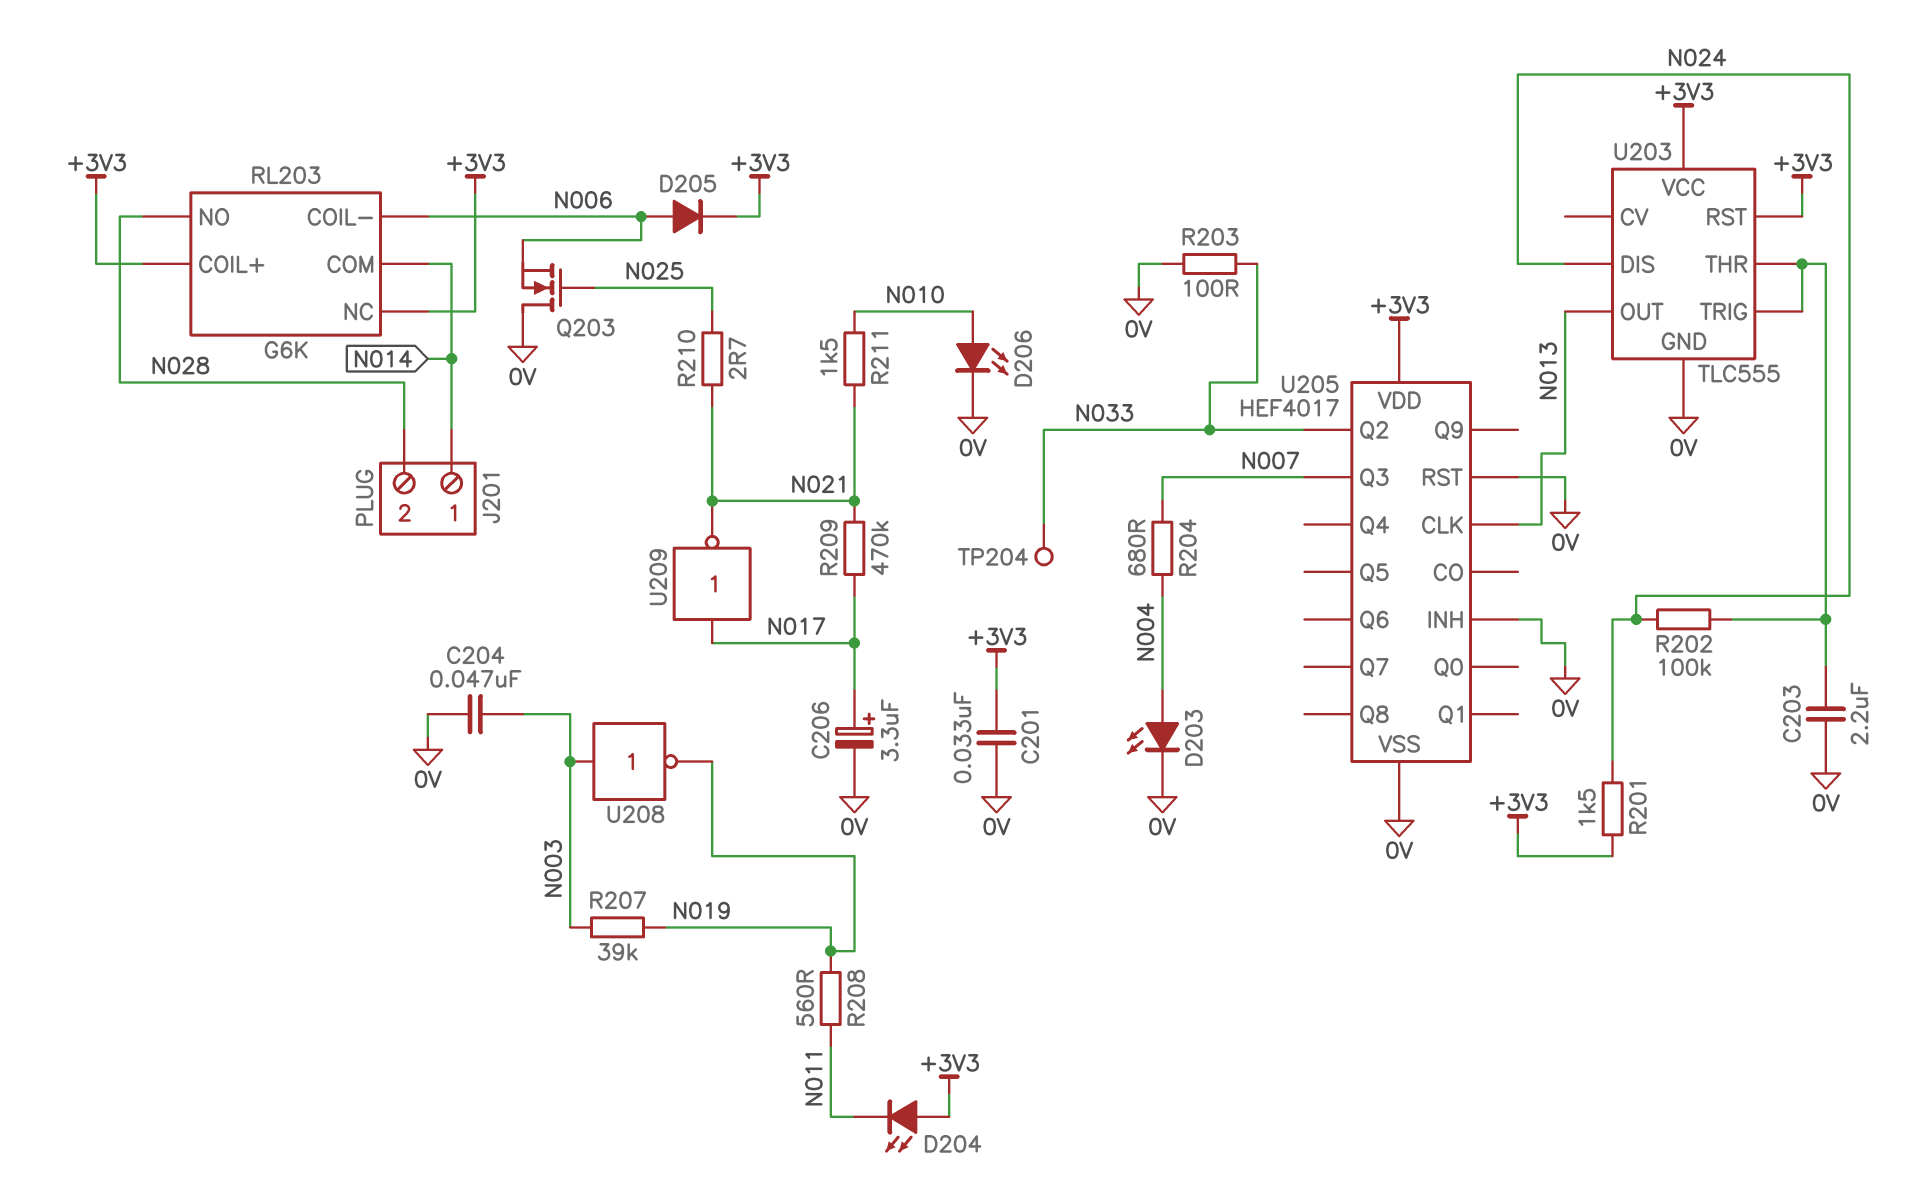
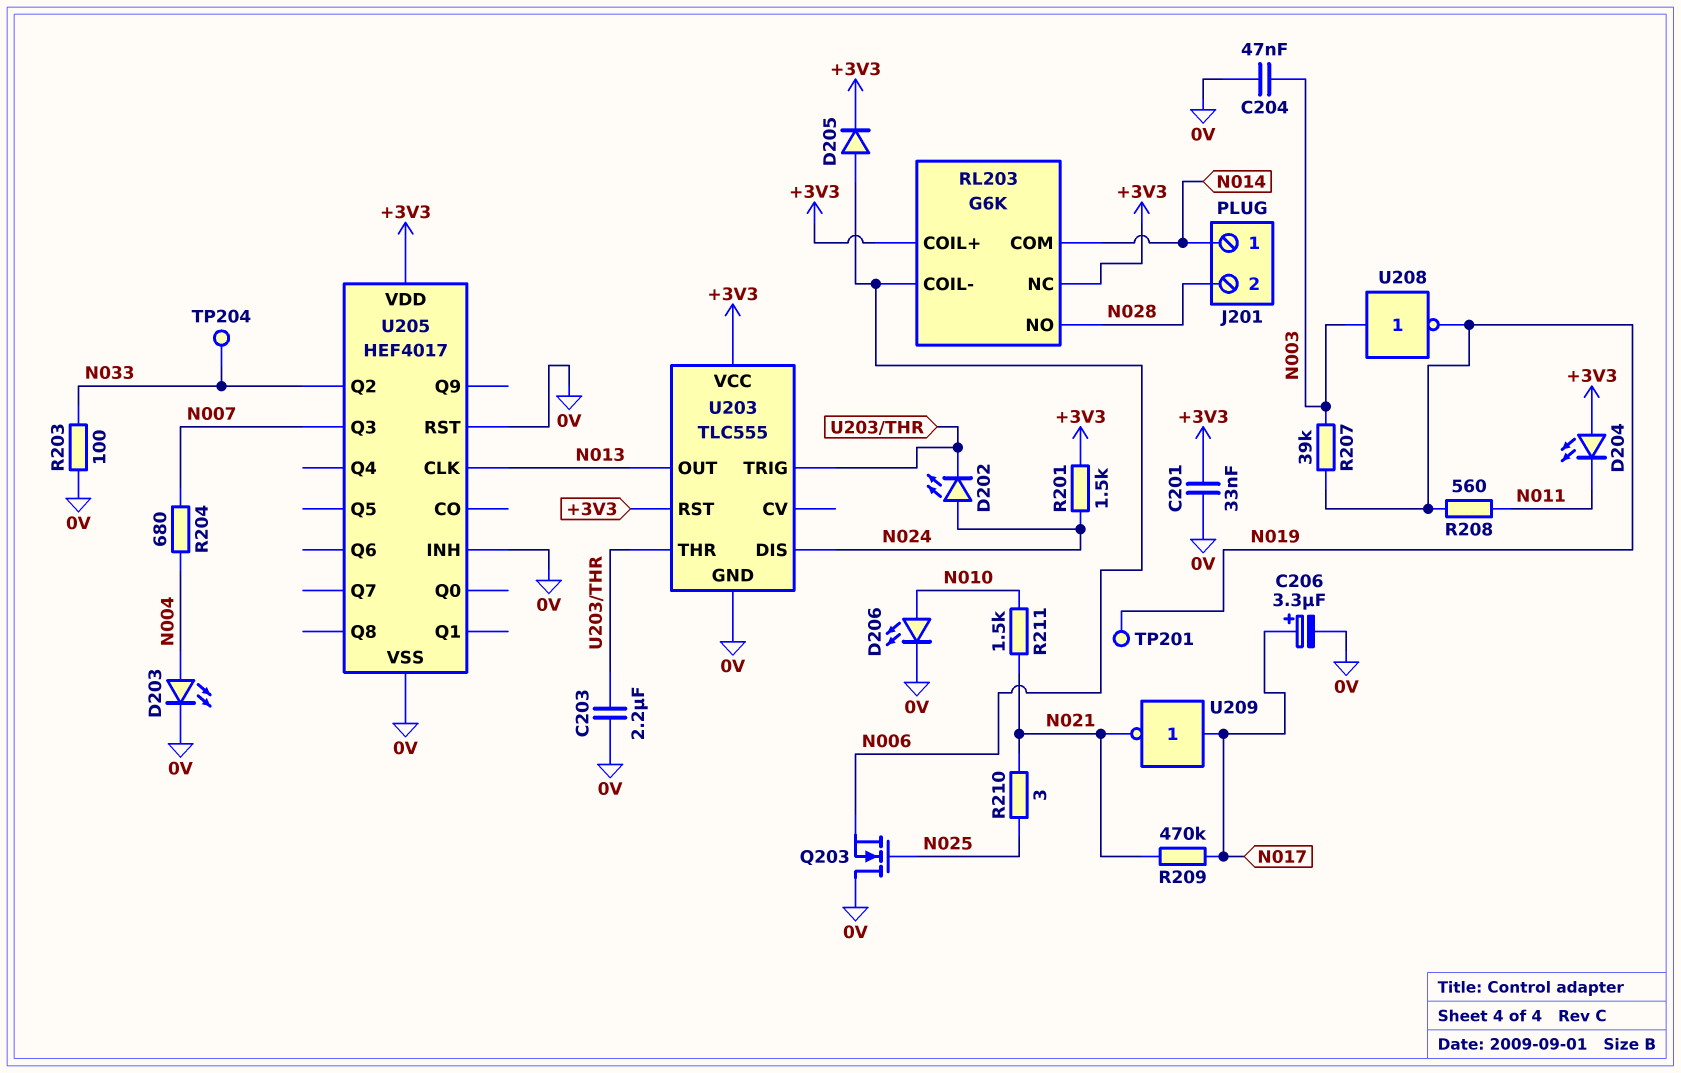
D202: none -> LED (A N024, K U203/THR)
R202: 100k (N024, U203/THR) -> none
R210: 2.7 (N021, N025) -> 3 (N021, N025)
TP201: none -> test point (N019)

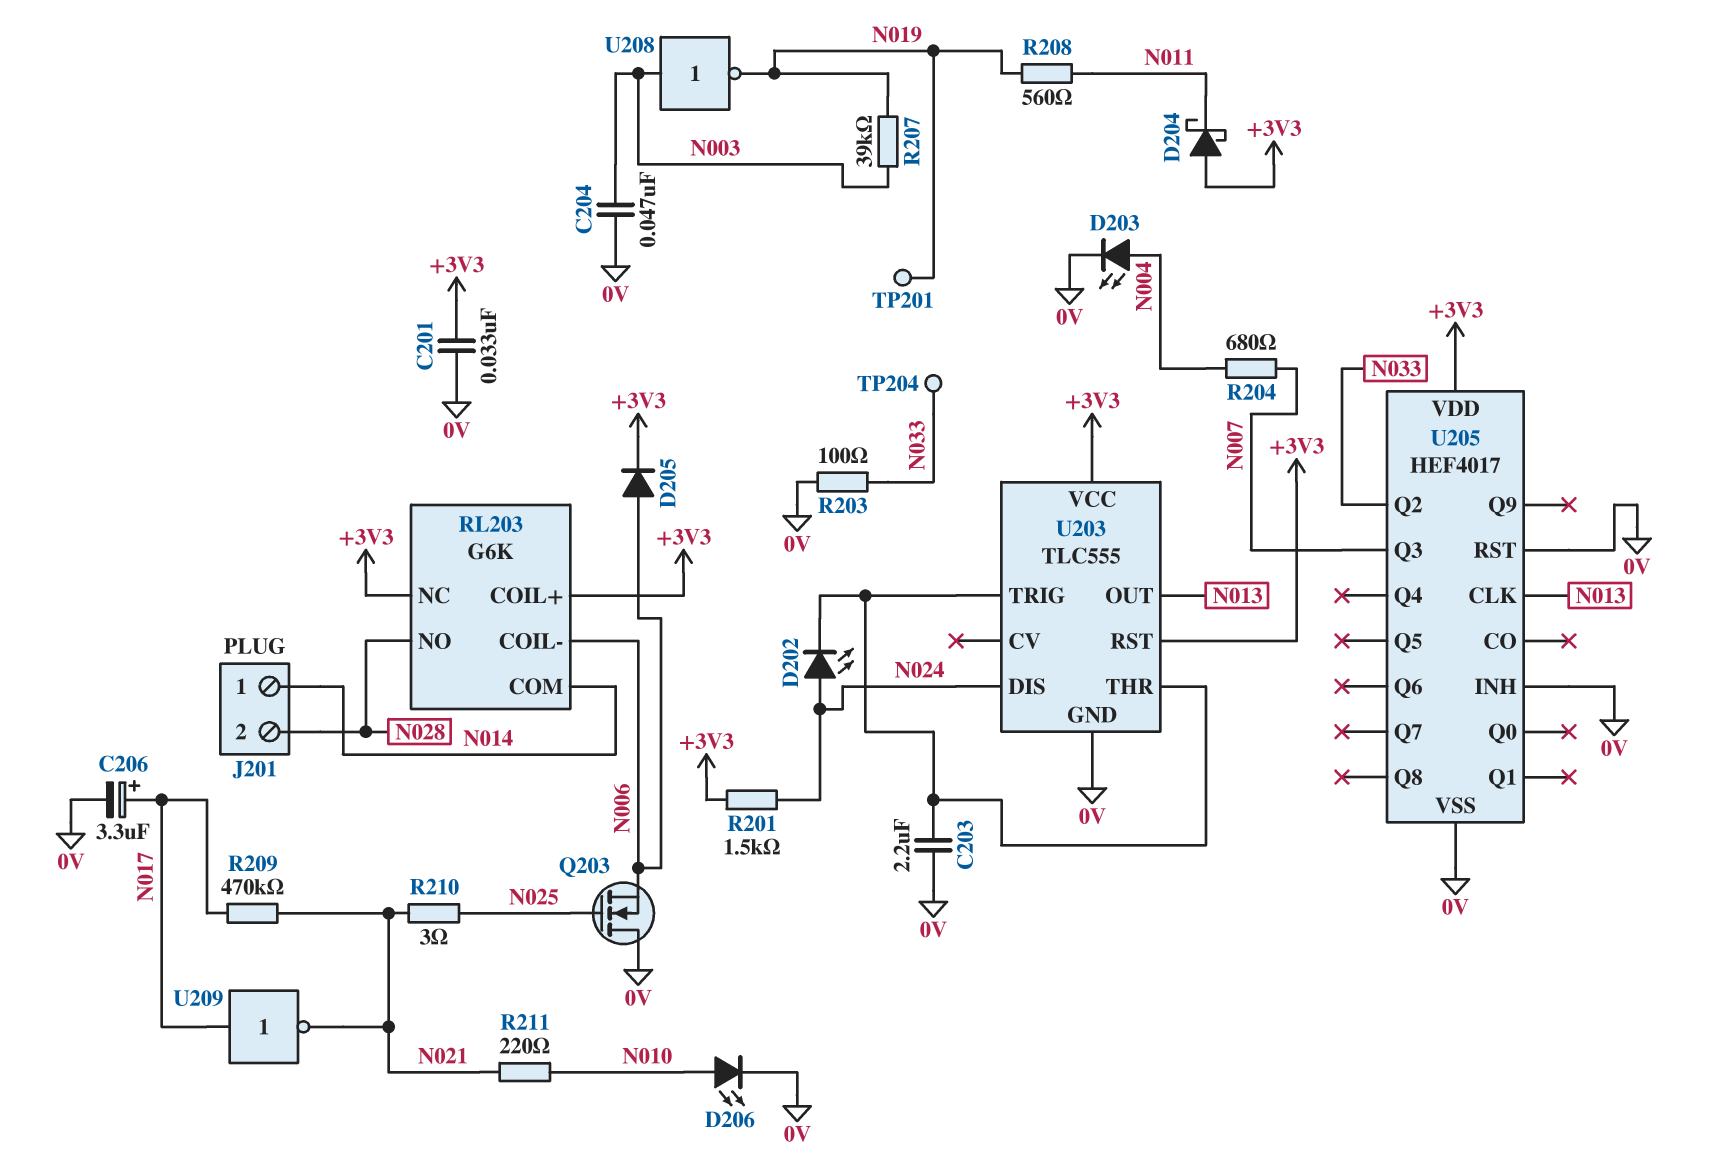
D204: LED (A +3V3, K N011) -> schottky (A +3V3, K N011)
R211: 1.5k (N010, N021) -> 220 (N010, N021)

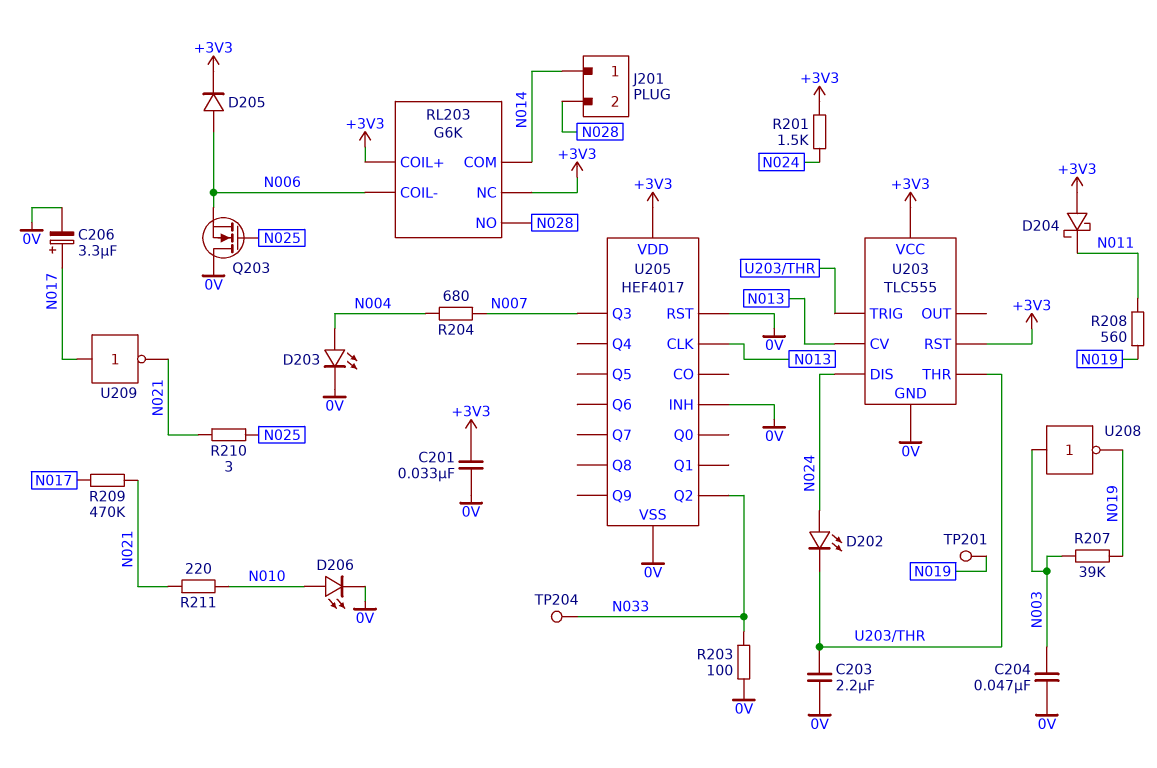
U203 pin CV: none -> N013
U203 pin OUT: N013 -> none

